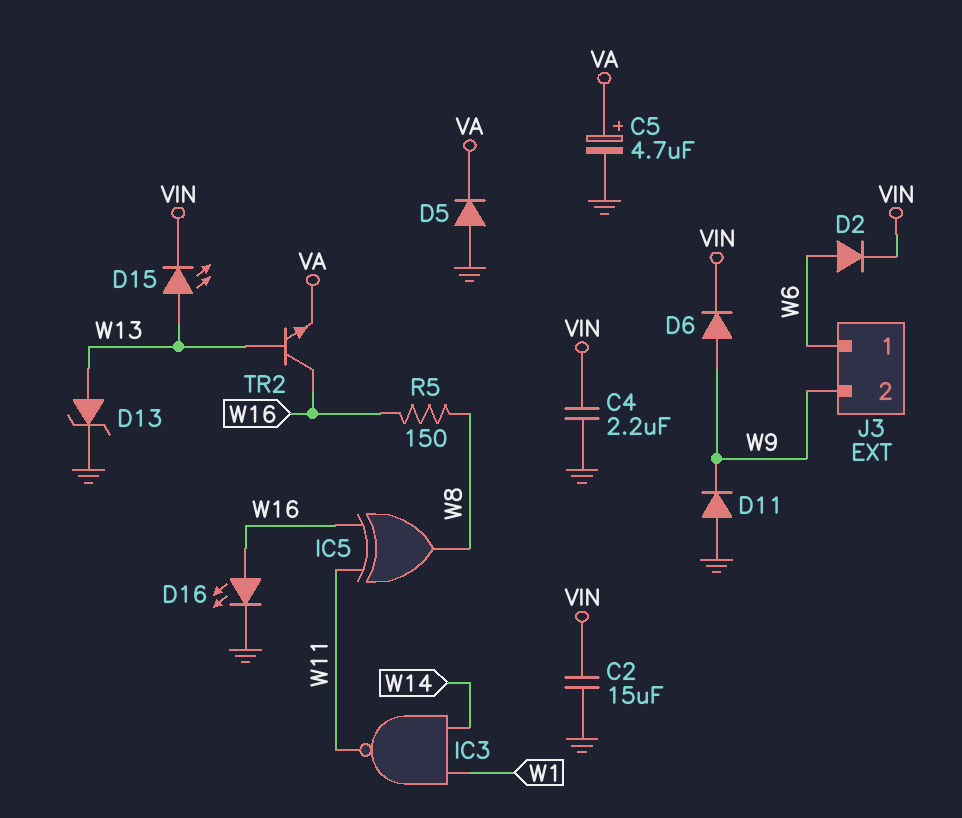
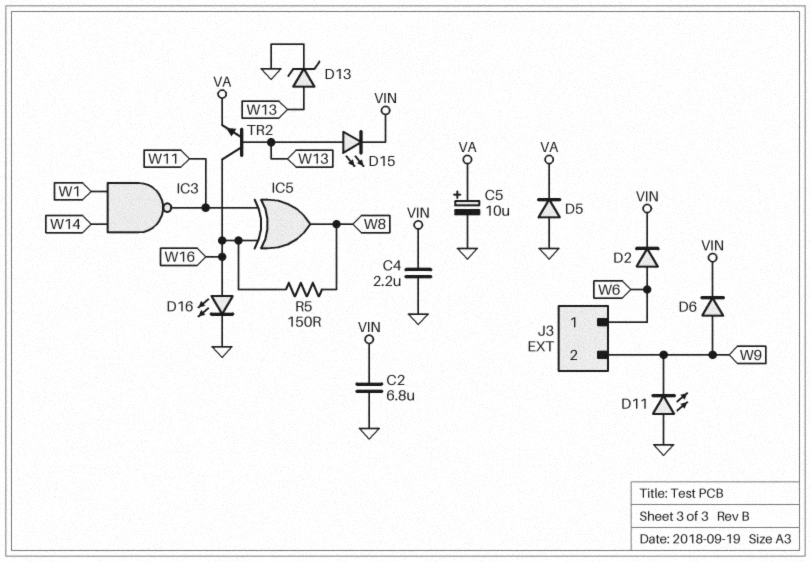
C2: 15uF (GND, VIN) -> 6.8uF (GND, VIN)
C5: 4.7uF (plus VA, minus GND) -> 10uF (plus VA, minus GND)
D11: diode (A GND, K W9) -> LED (A GND, K W9)

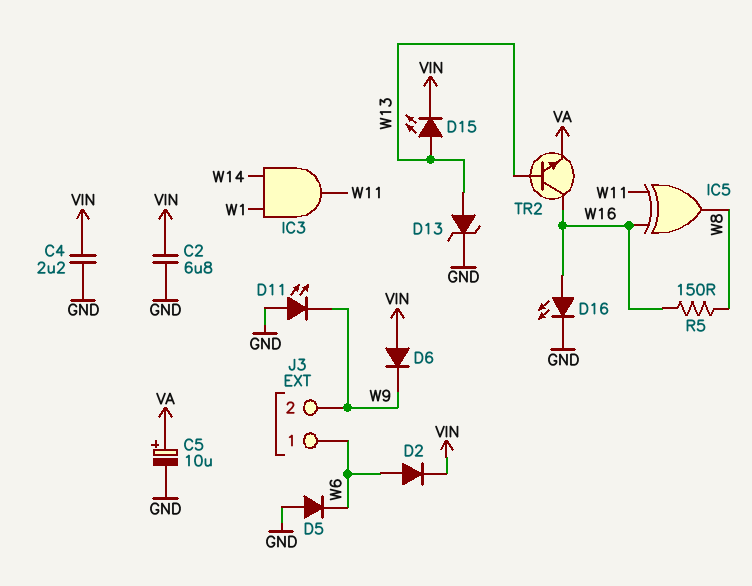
D5: diode (A GND, K VA) -> diode (A GND, K W6)
D6: diode (A W9, K VIN) -> diode (A VIN, K W9)
IC3: NAND (in W1, in W14, out W11) -> AND (in W1, in W14, out W11)

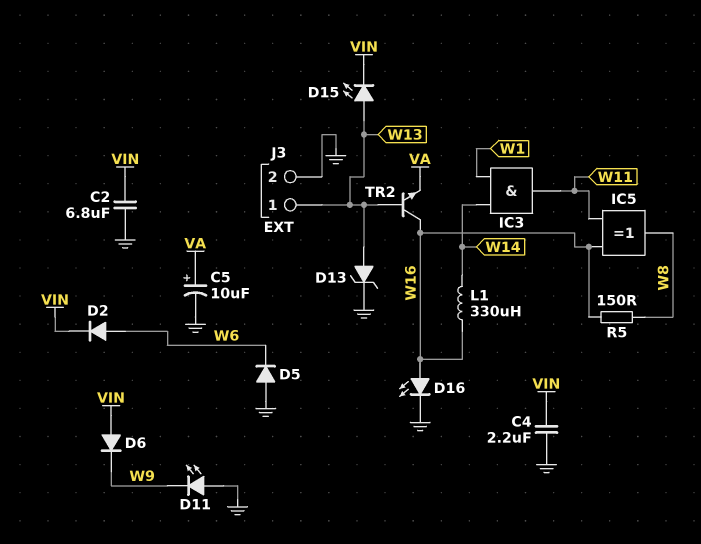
J3 pin 1: W6 -> W13
J3 pin 2: W9 -> GND
L1: none -> 330uH (W14, W16)

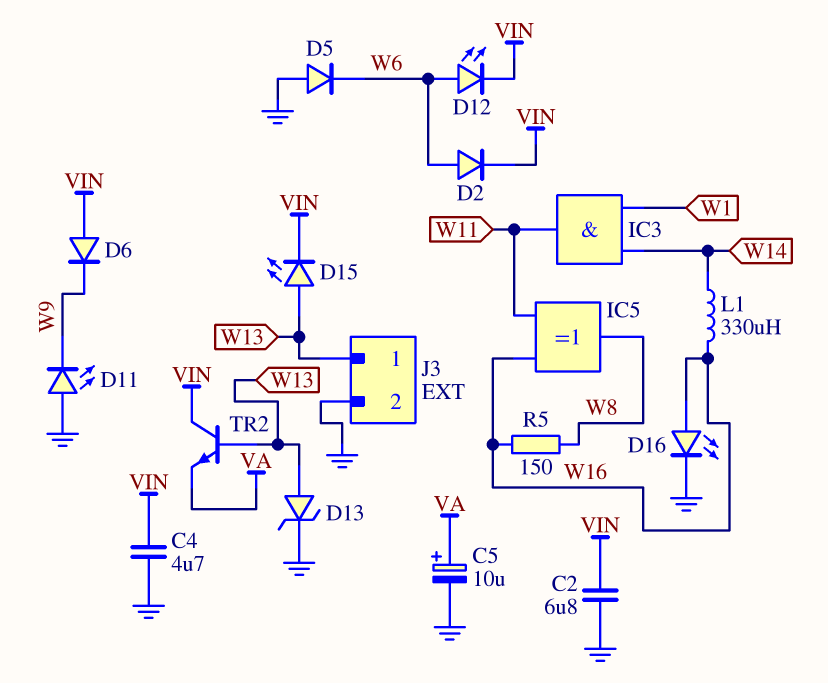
C4: 2.2uF (GND, VIN) -> 4.7uF (GND, VIN)
D12: none -> LED (A W6, K VIN)
TR2: NPN (B W13, C W16, E VA) -> NPN (B W13, C VIN, E VA)

